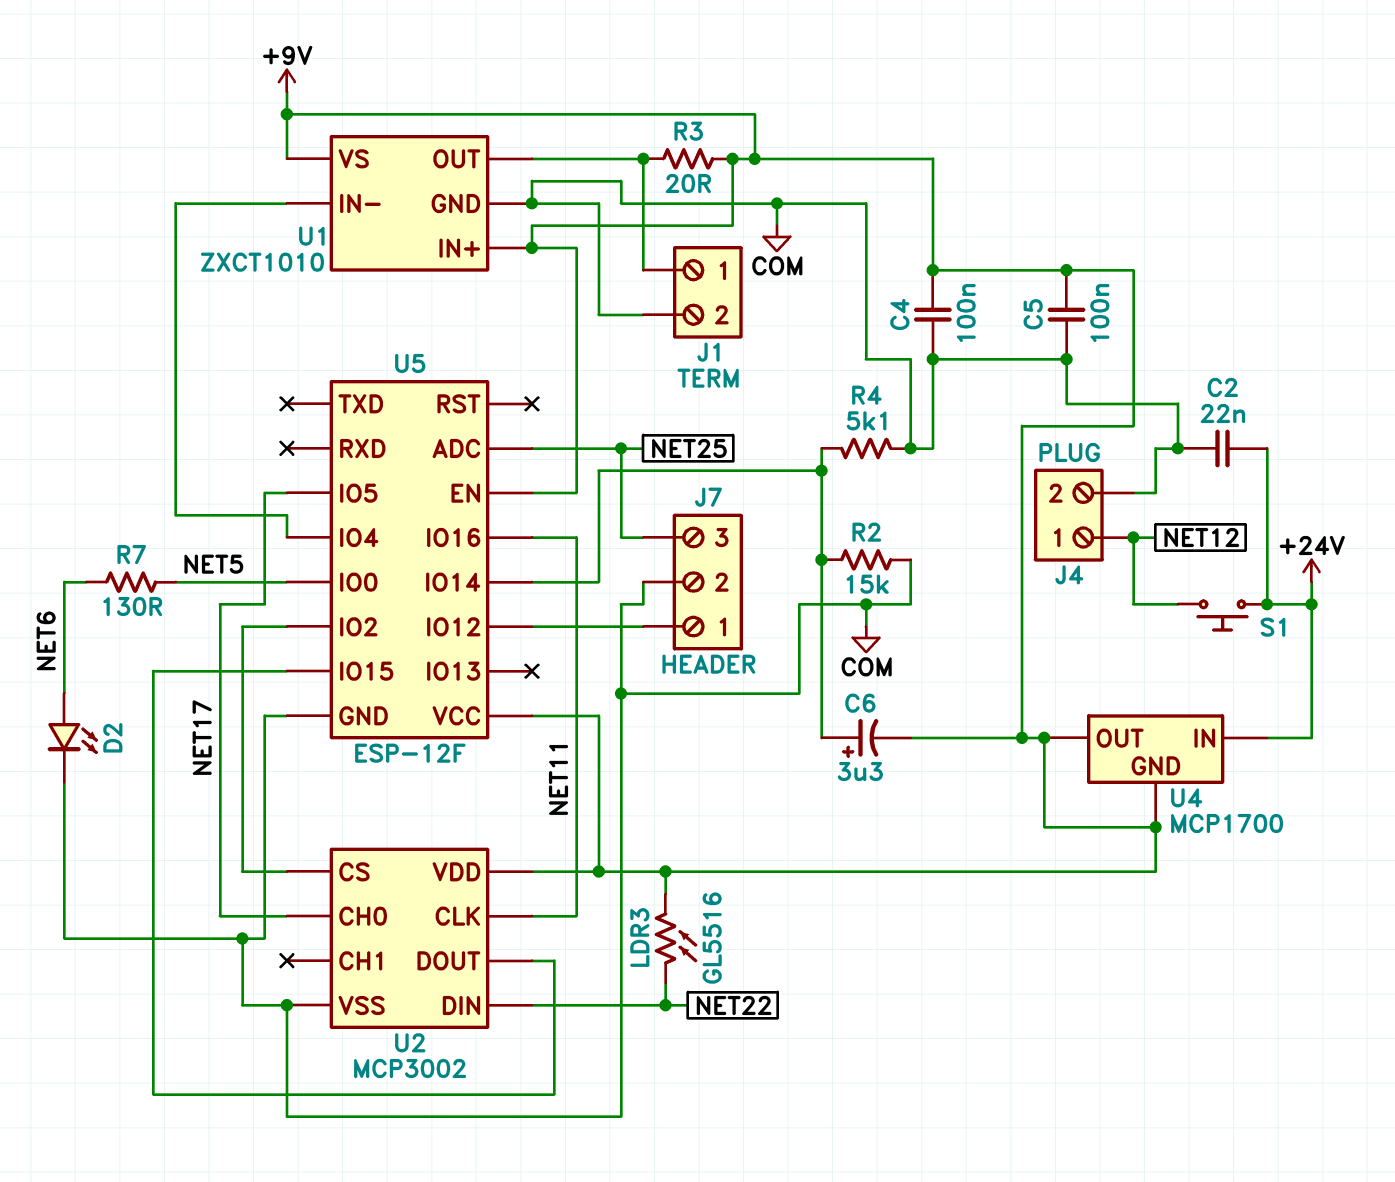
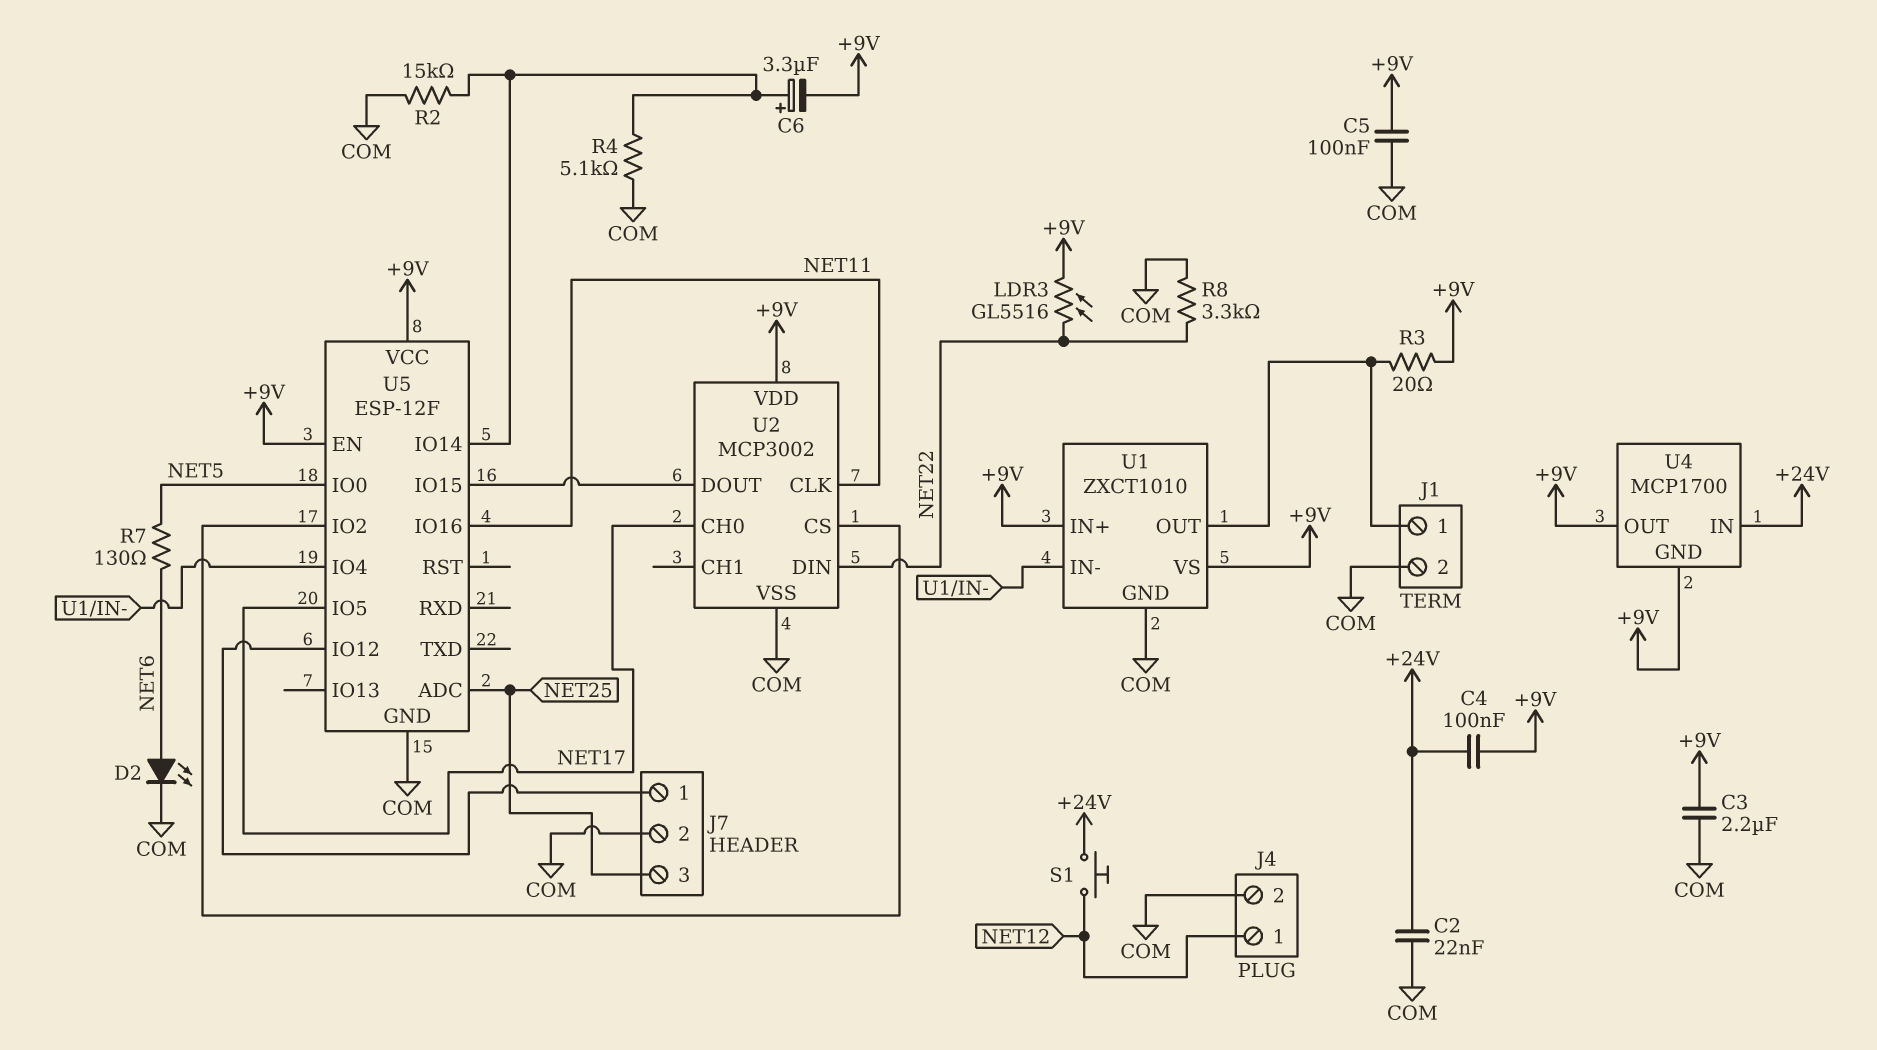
C3: none -> 2.2uF (+9V, COM)
C4: 100nF (+9V, COM) -> 100nF (+9V, +24V)
R8: none -> 3.3k (COM, NET22)

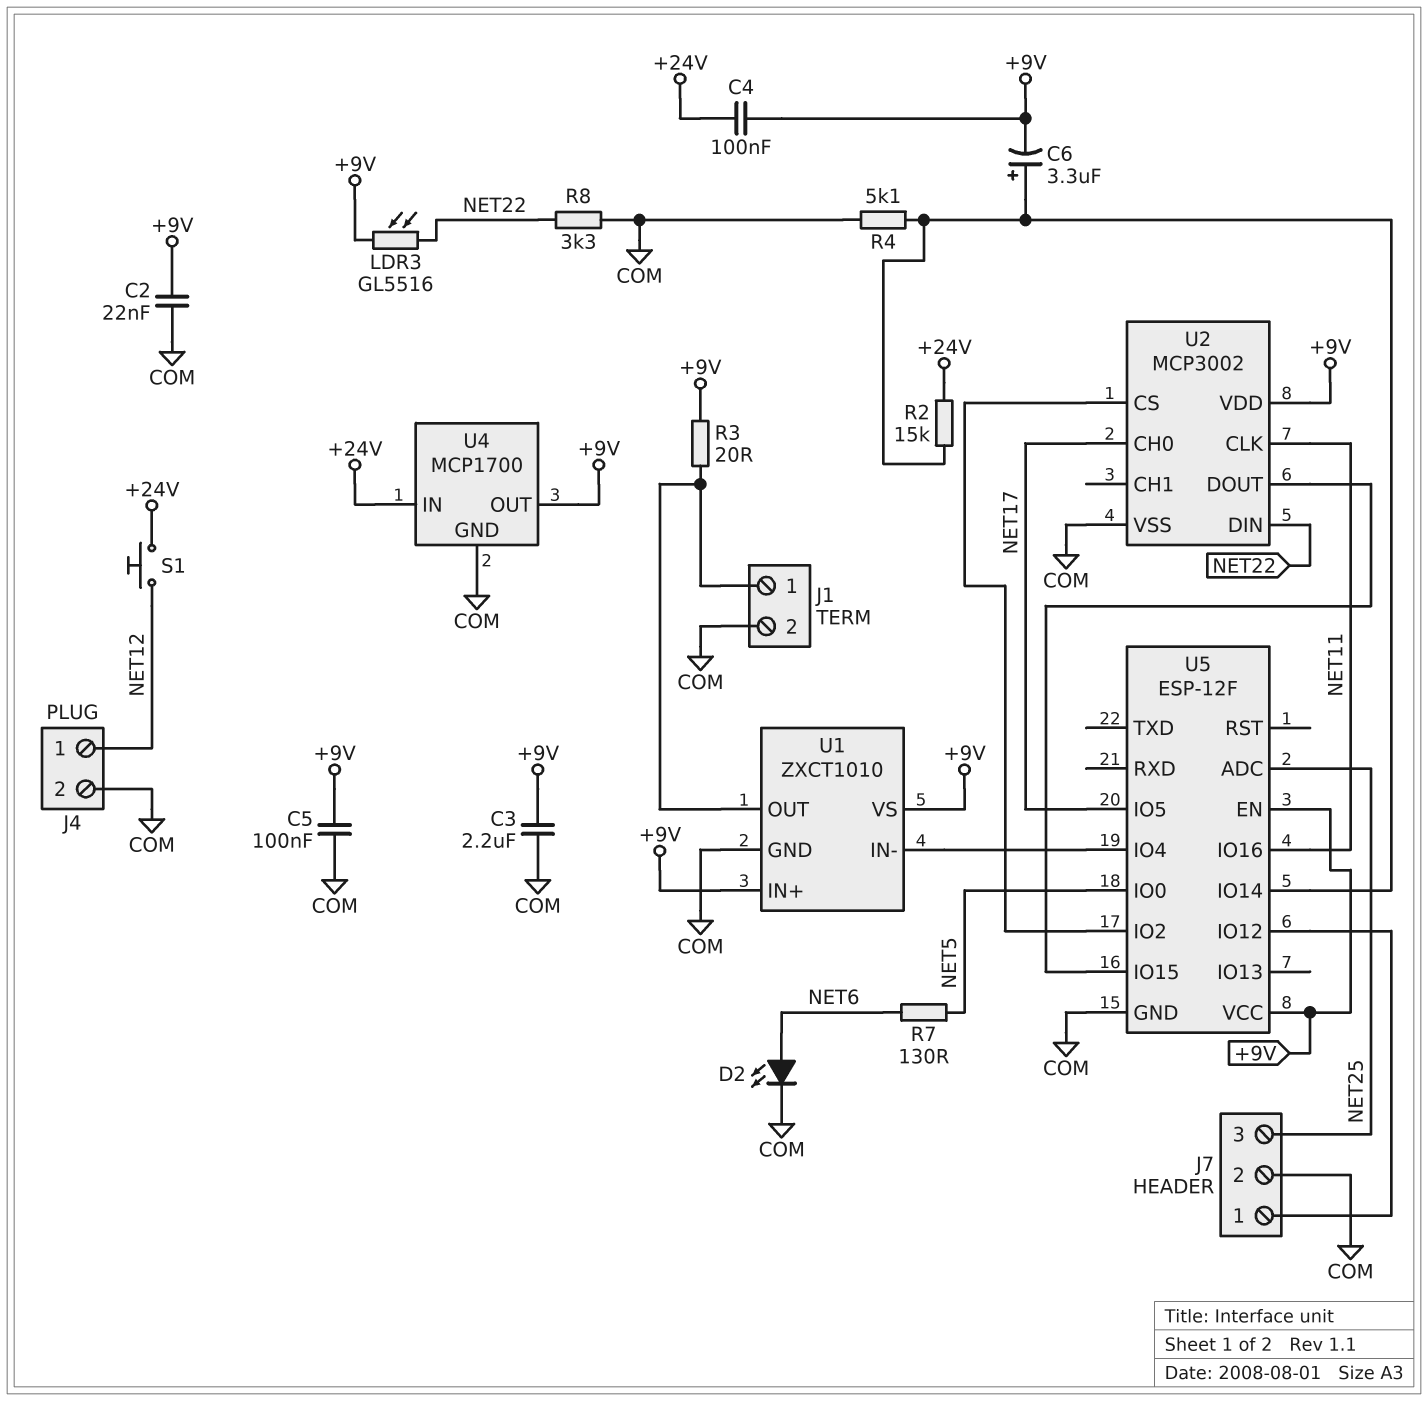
C2: 22nF (+24V, COM) -> 22nF (+9V, COM)
R2: 15k (COM, U5/IO14) -> 15k (+24V, U5/IO14)
U4 pin GND: +9V -> COM

